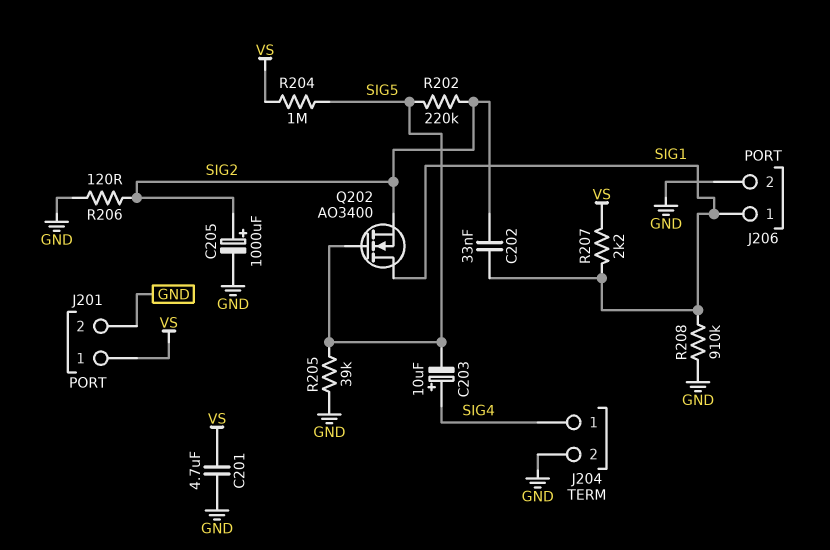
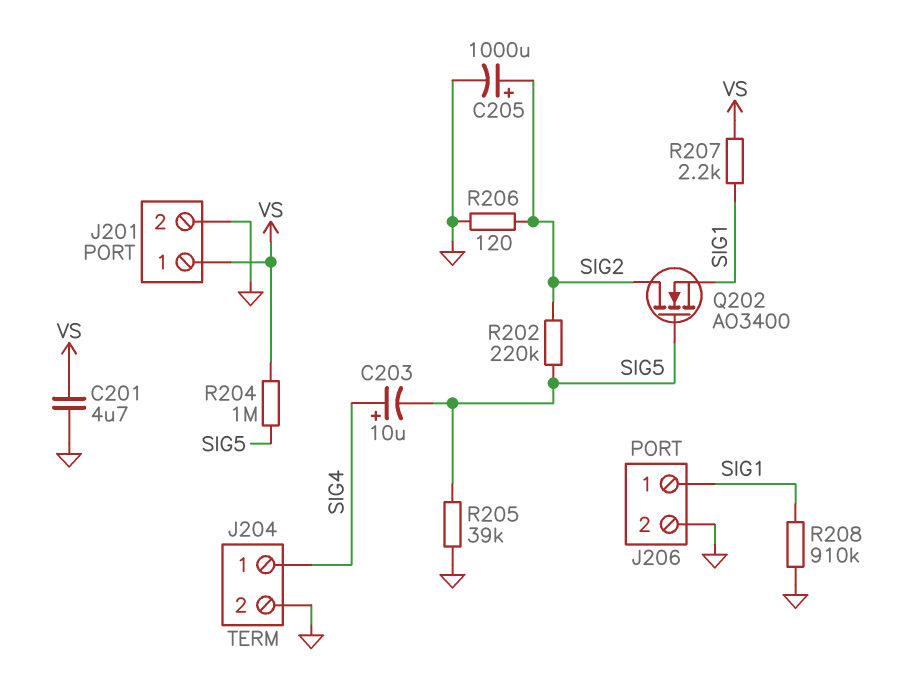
C202: 33nF (SIG1, SIG2) -> none
Q202: NMOS AO3400 (G SIG5, D SIG1, S SIG2) -> NMOS AO3400 (G SIG5, D SIG2, S SIG1)

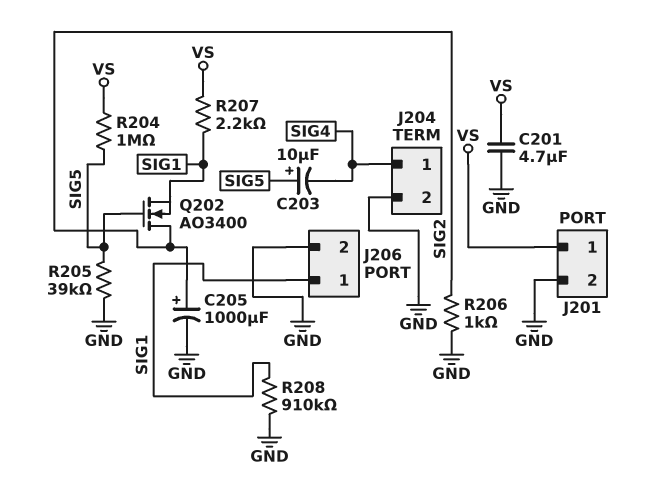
C203: 10uF (plus SIG4, minus SIG5) -> 10uF (plus SIG5, minus SIG4)
R202: 220k (SIG2, SIG5) -> none
R206: 120 (GND, SIG2) -> 1k (GND, SIG2)

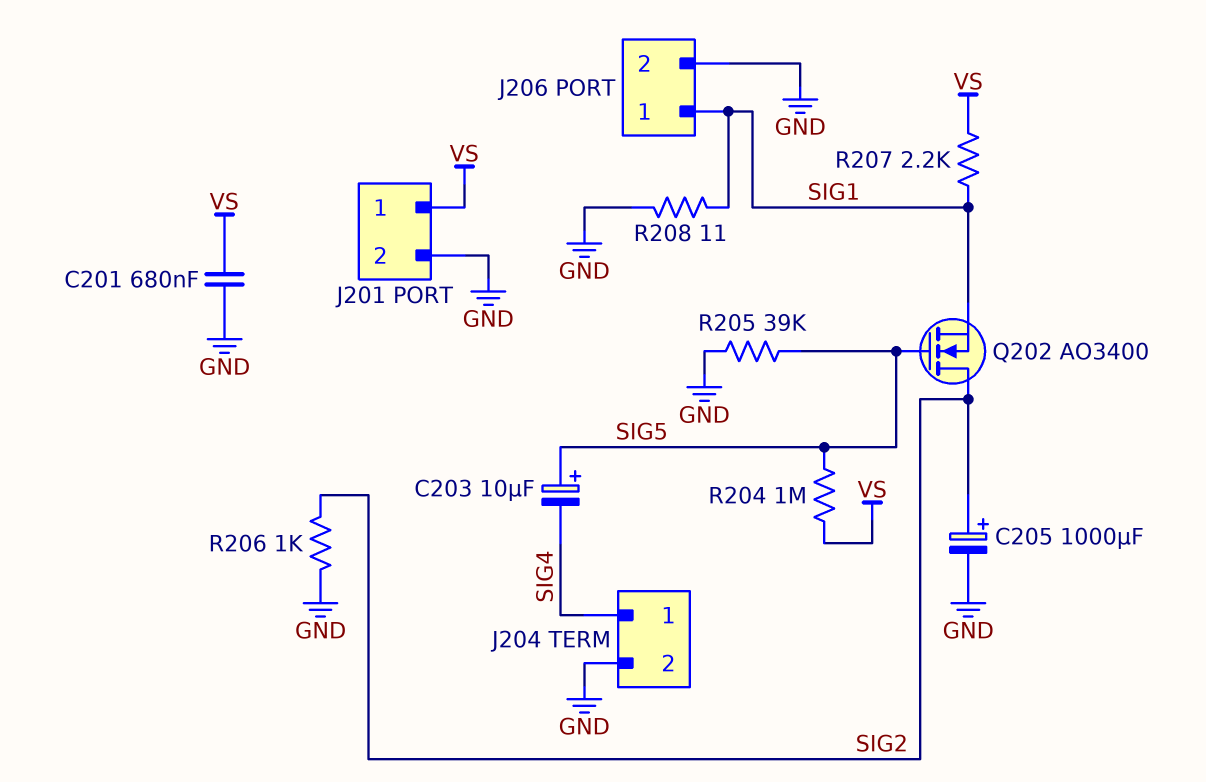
C201: 4.7uF (GND, VS) -> 680nF (GND, VS)
R208: 910k (GND, SIG1) -> 11 (GND, SIG1)

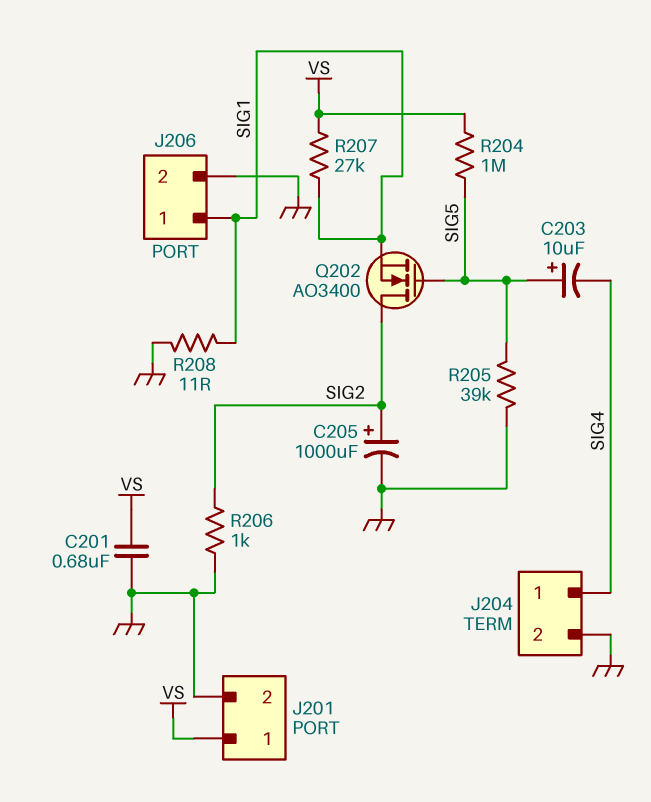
R207: 2.2k (SIG1, VS) -> 27k (SIG1, VS)

